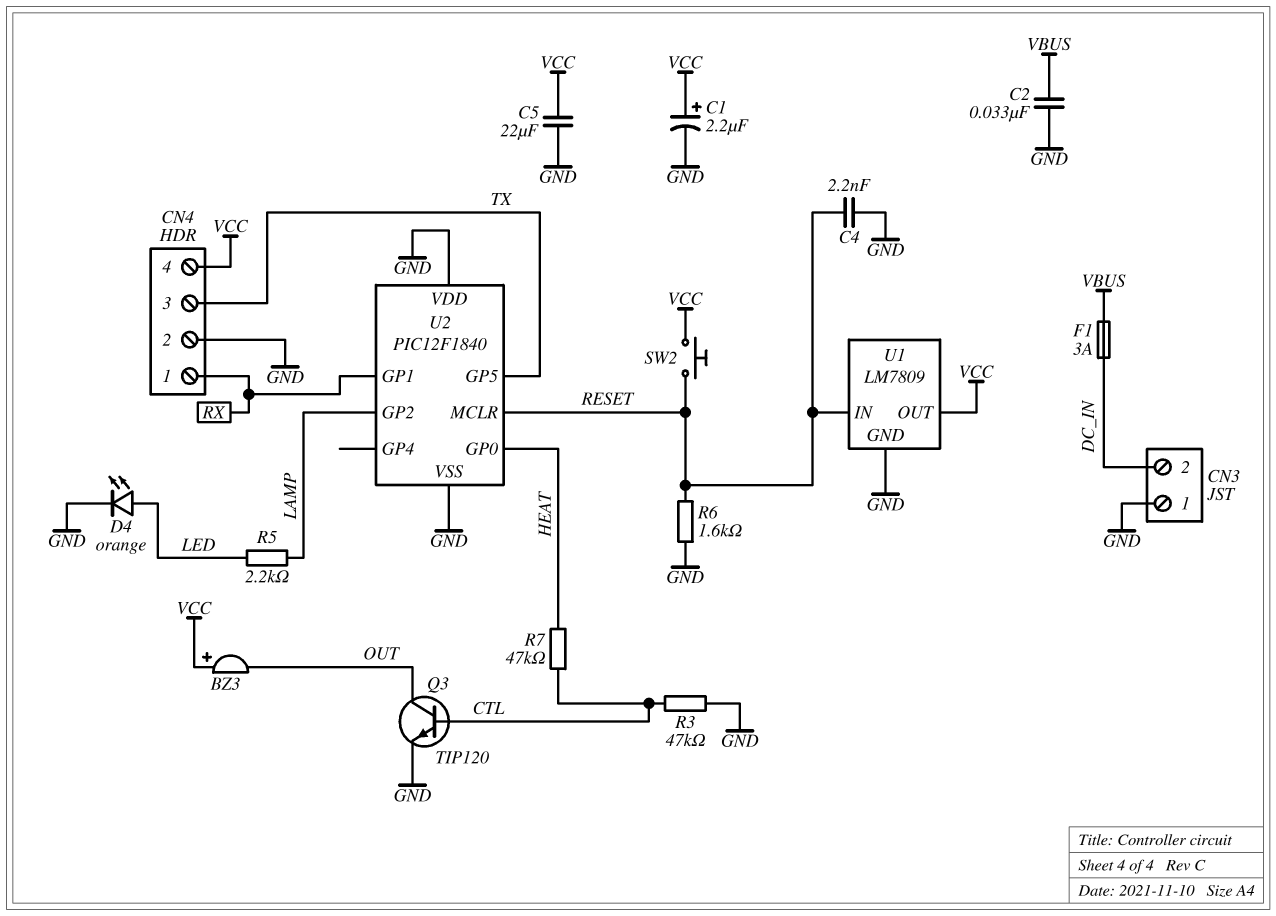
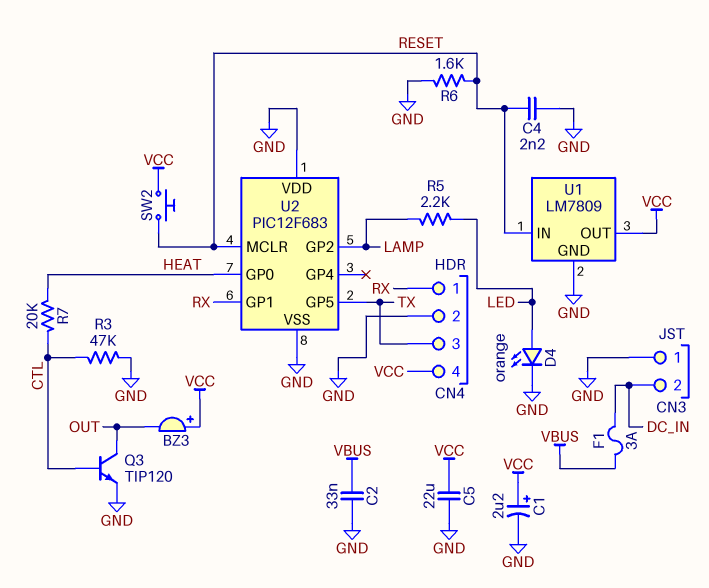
R7: 47k (CTL, HEAT) -> 20k (CTL, HEAT)
U2: PIC12F1840 -> PIC12F683

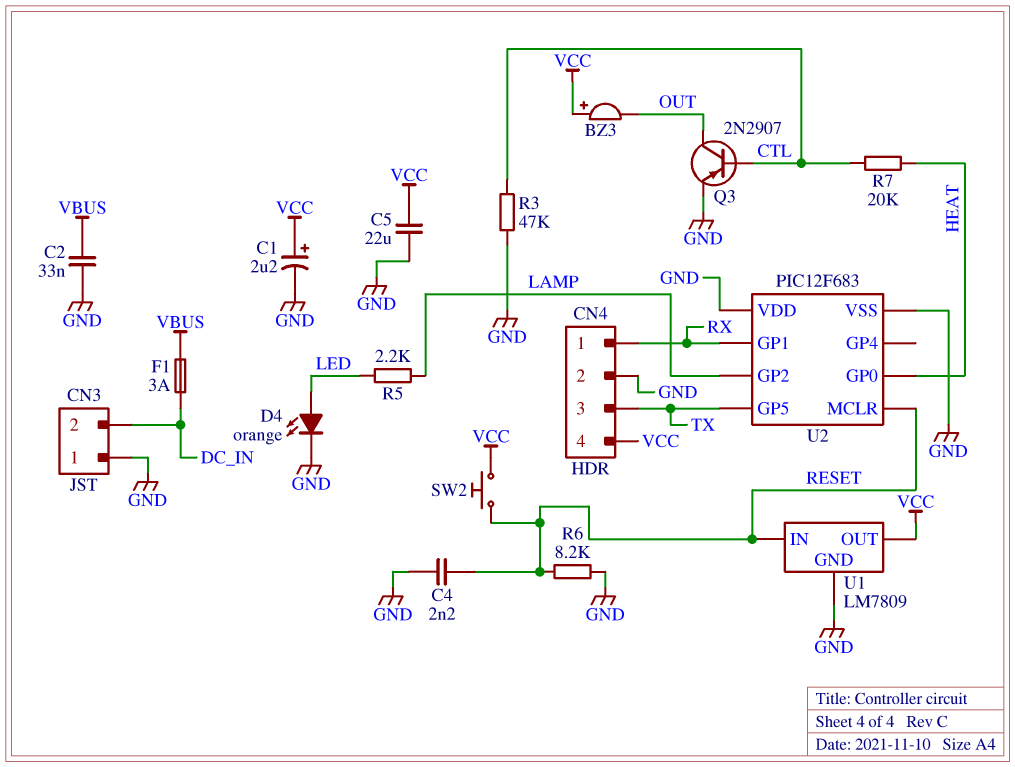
Q3: NPN TIP120 (B CTL, C OUT, E GND) -> PNP 2N2907 (B CTL, C OUT, E GND)
R6: 1.6k (GND, RESET) -> 8.2k (GND, RESET)

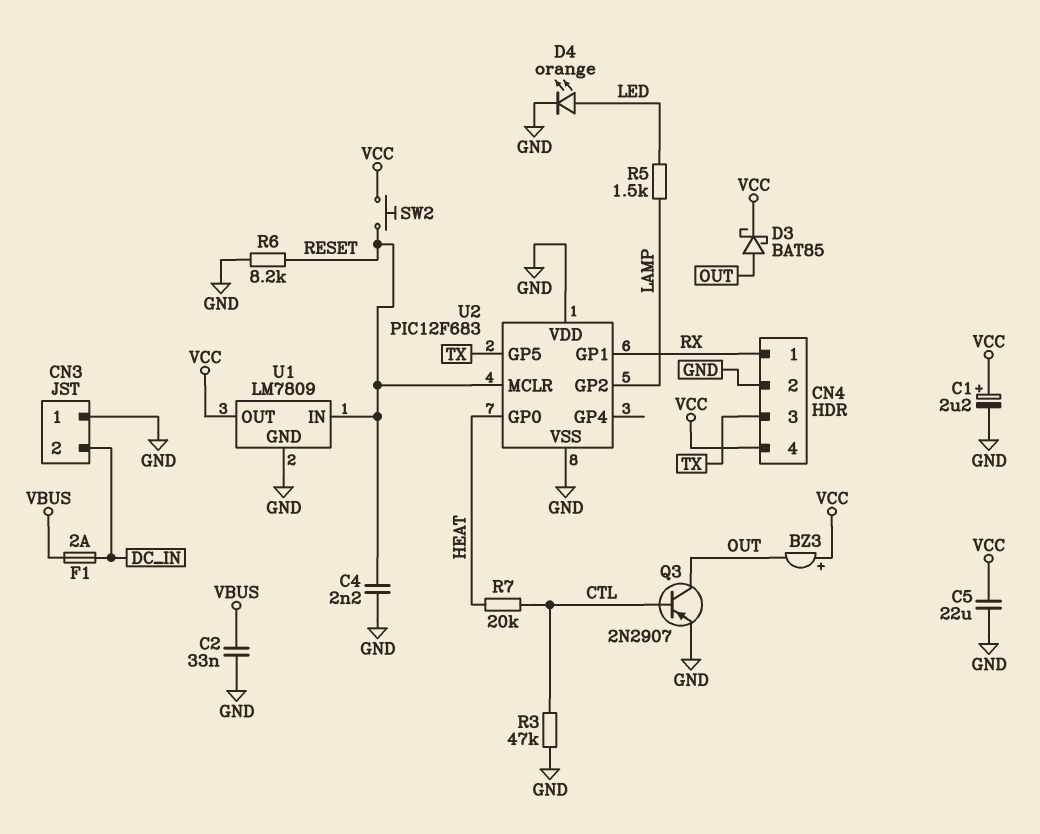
D3: none -> schottky BAT85 (A OUT, K VCC)
F1: 3A (DC_IN, VBUS) -> 2A (DC_IN, VBUS)
R5: 2.2k (LAMP, LED) -> 1.5k (LAMP, LED)

